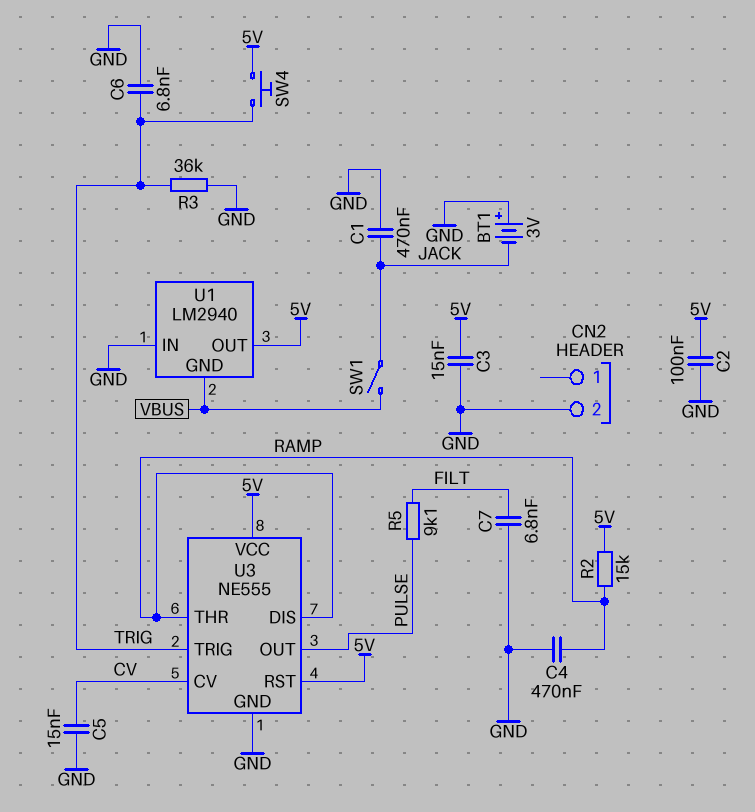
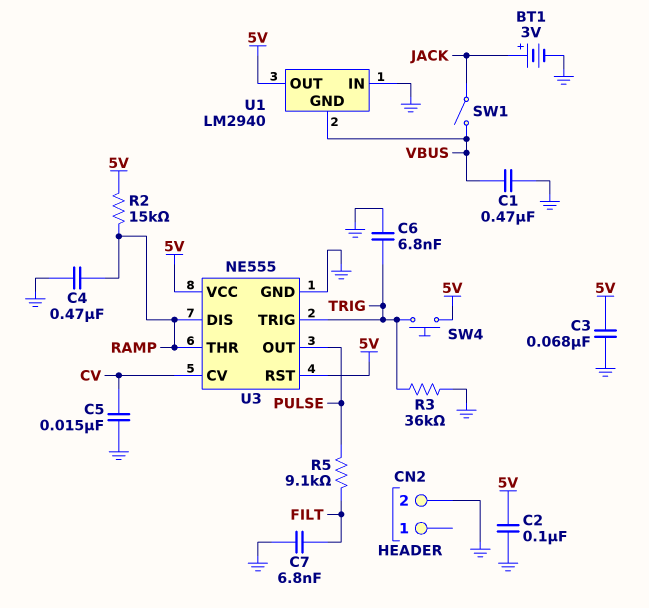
BT1: 3V (plus GND, minus JACK) -> 3V (plus JACK, minus GND)
C1: 470nF (GND, JACK) -> 470nF (GND, VBUS)
C3: 15nF (5V, GND) -> 68nF (5V, GND)

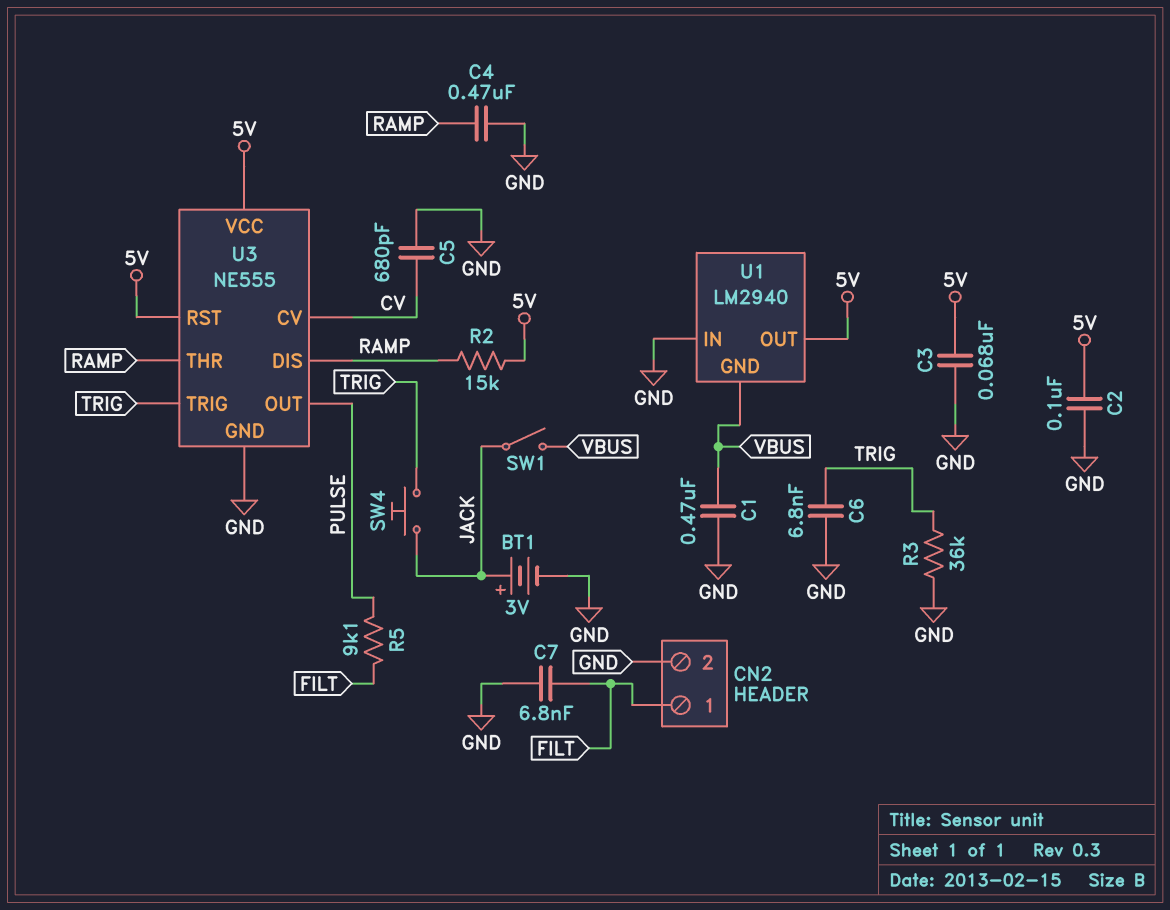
C5: 15nF (CV, GND) -> 680pF (CV, GND)
CN2 pin 1: none -> FILT
SW4: button (5V, TRIG) -> button (JACK, TRIG)

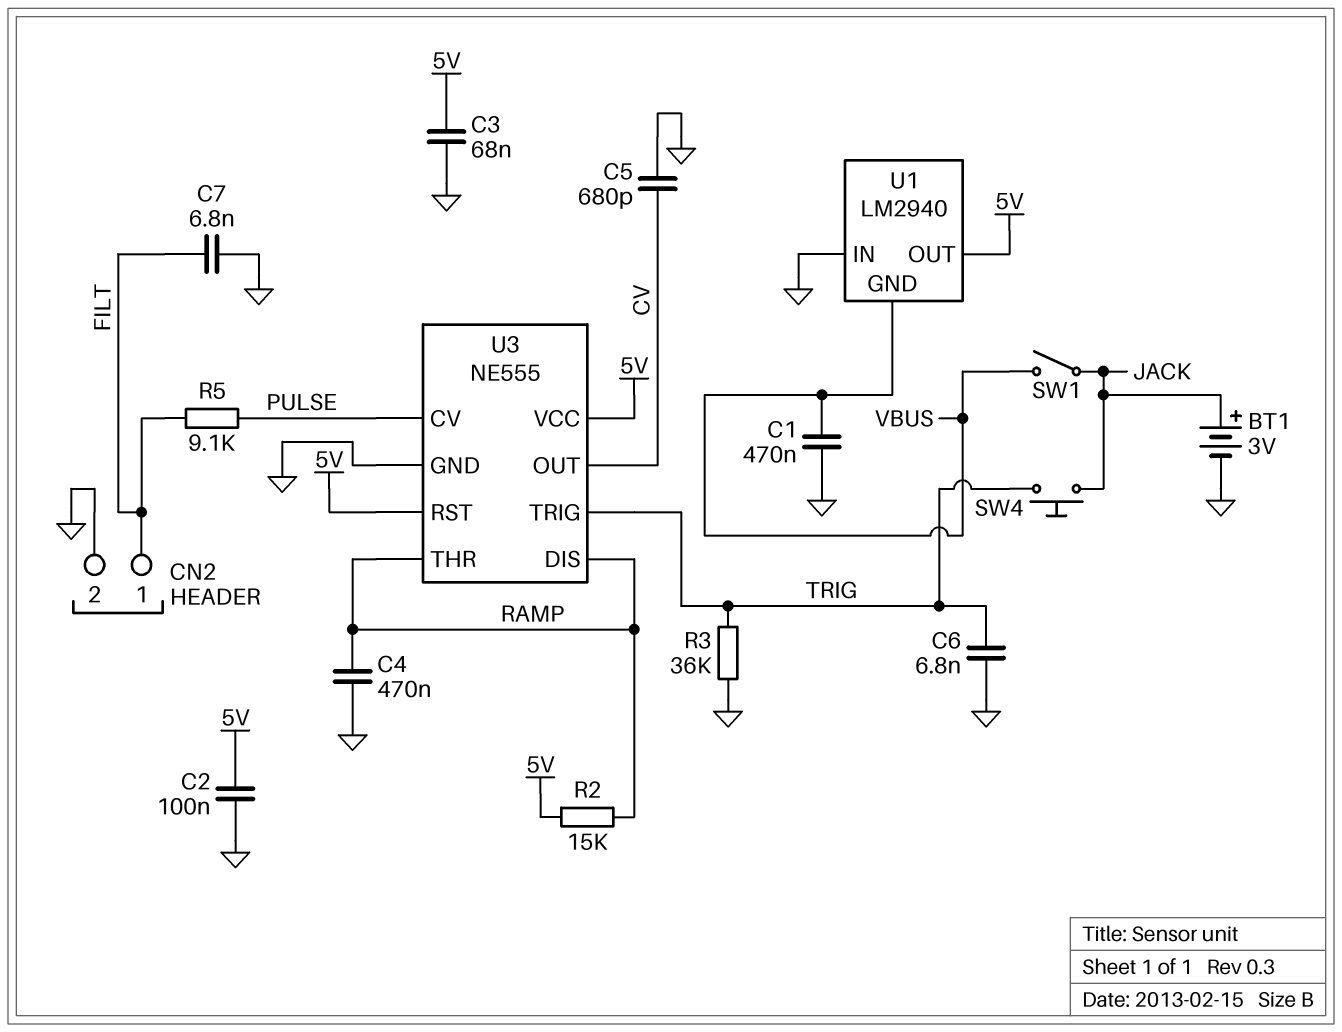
U3 pin CV: CV -> PULSE
U3 pin OUT: PULSE -> CV

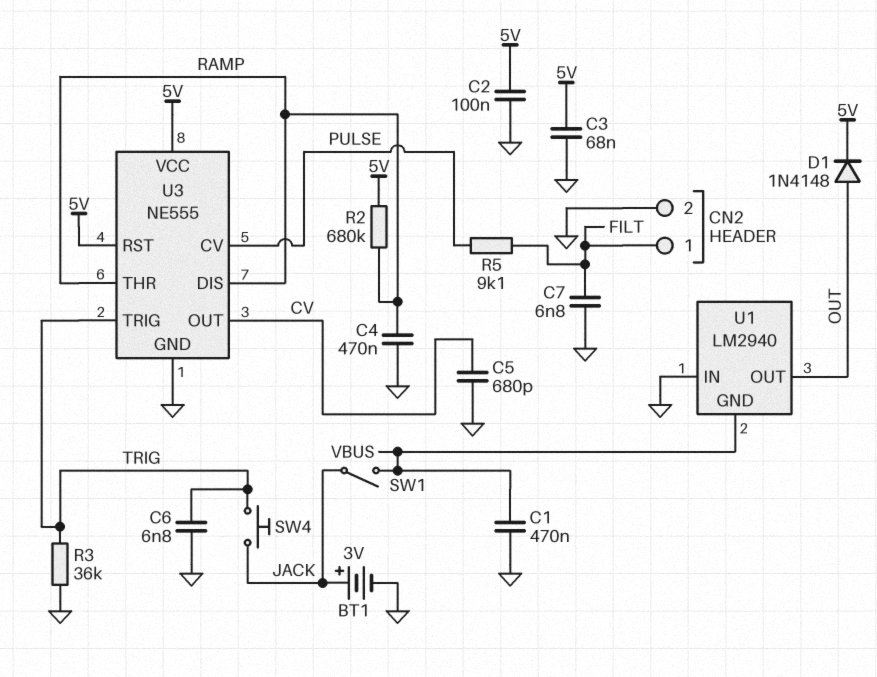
D1: none -> diode 1N4148 (A OUT, K 5V)
R2: 15k (5V, RAMP) -> 680k (5V, RAMP)
U1 pin OUT: 5V -> OUT

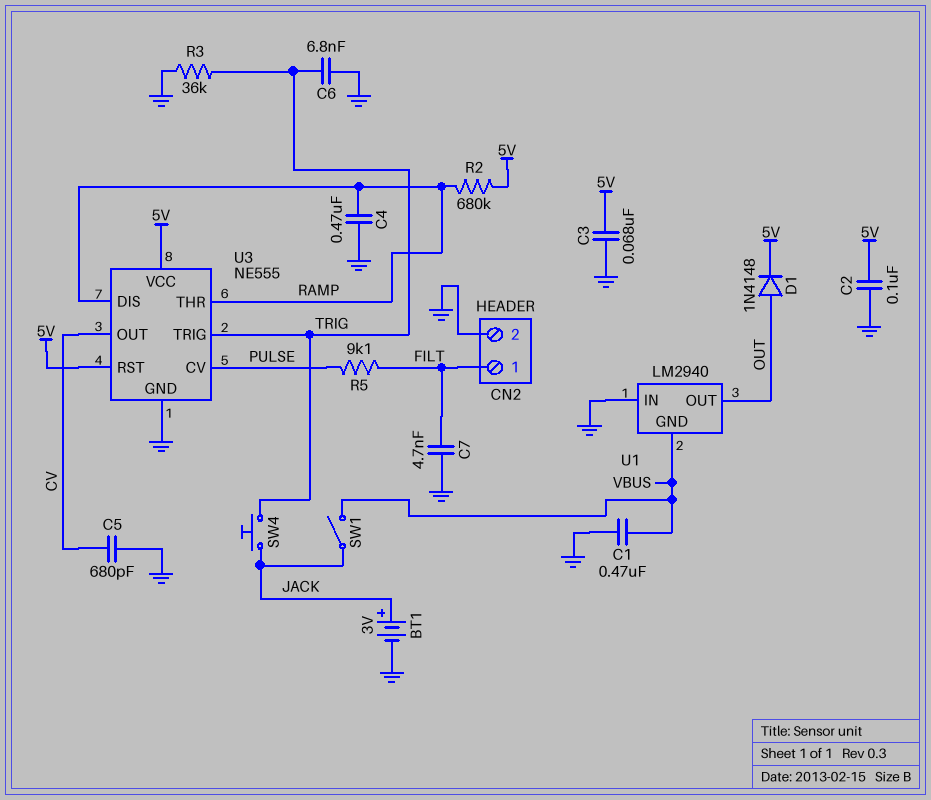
C7: 6.8nF (FILT, GND) -> 4.7nF (FILT, GND)

